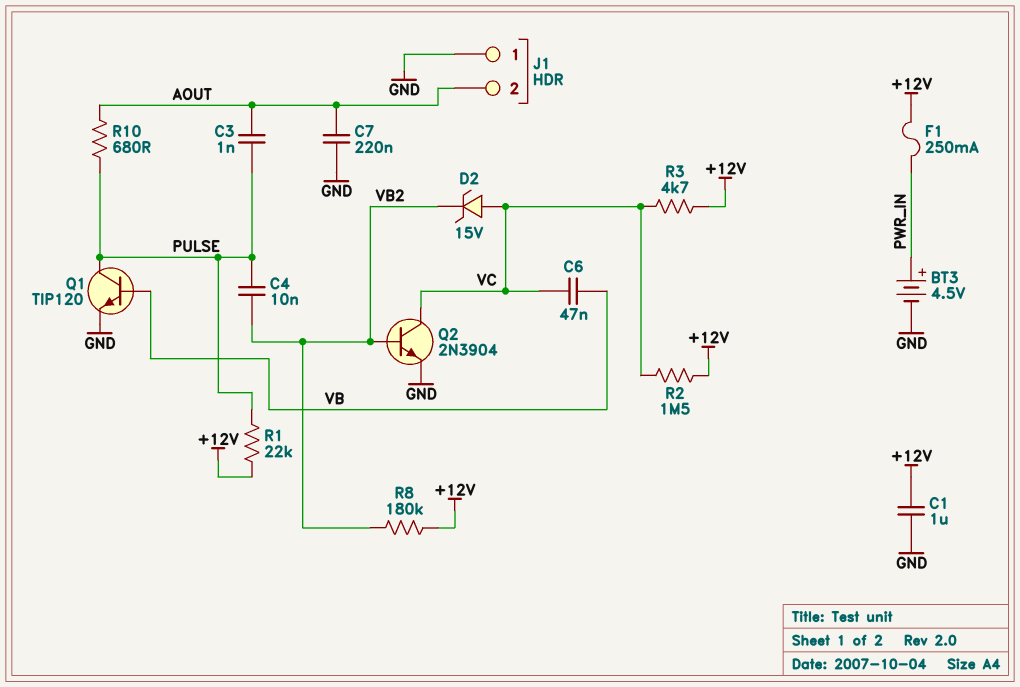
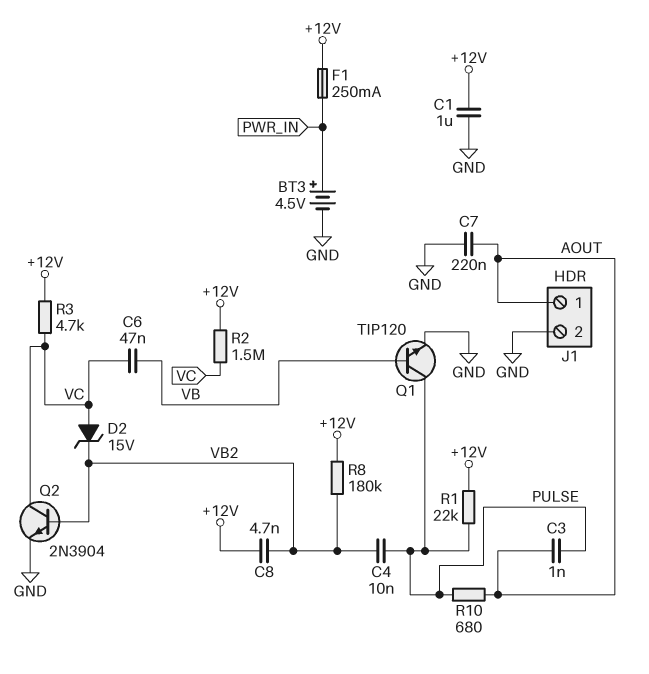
C8: none -> 4.7nF (+12V, VB2)
J1 pin 1: GND -> AOUT
J1 pin 2: AOUT -> GND

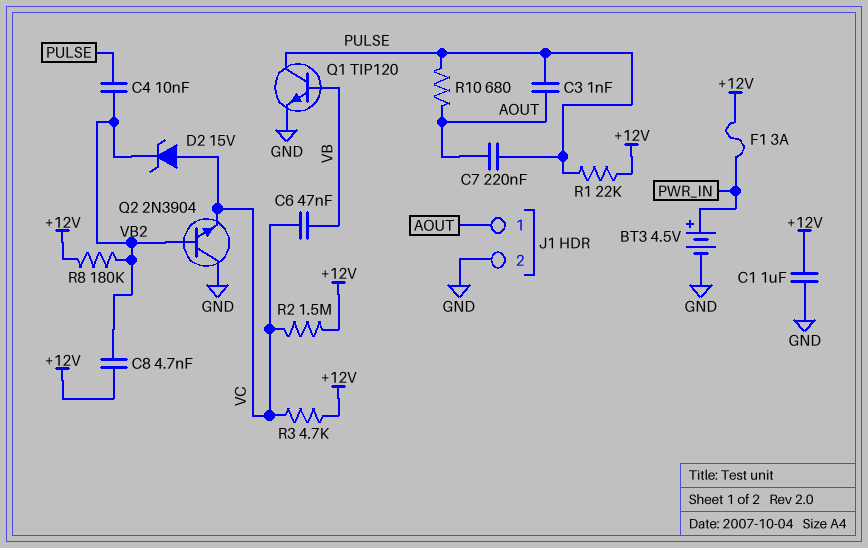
C7: 220nF (AOUT, GND) -> 220nF (AOUT, PULSE)
F1: 250mA (+12V, PWR_IN) -> 3A (+12V, PWR_IN)
Q2: NPN 2N3904 (B VB2, C VC, E GND) -> NPN 2N3904 (B VB2, C GND, E VC)

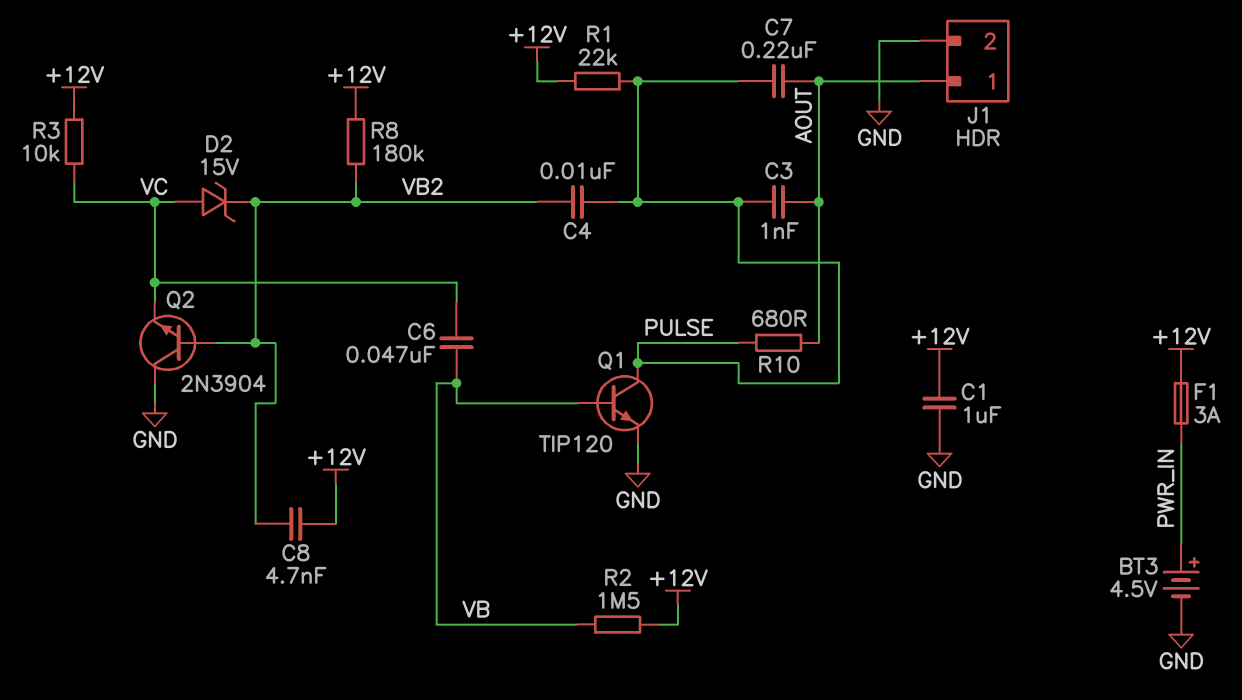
R2: 1.5M (+12V, VC) -> 1.5M (+12V, VB)
R3: 4.7k (+12V, VC) -> 10k (+12V, VC)

